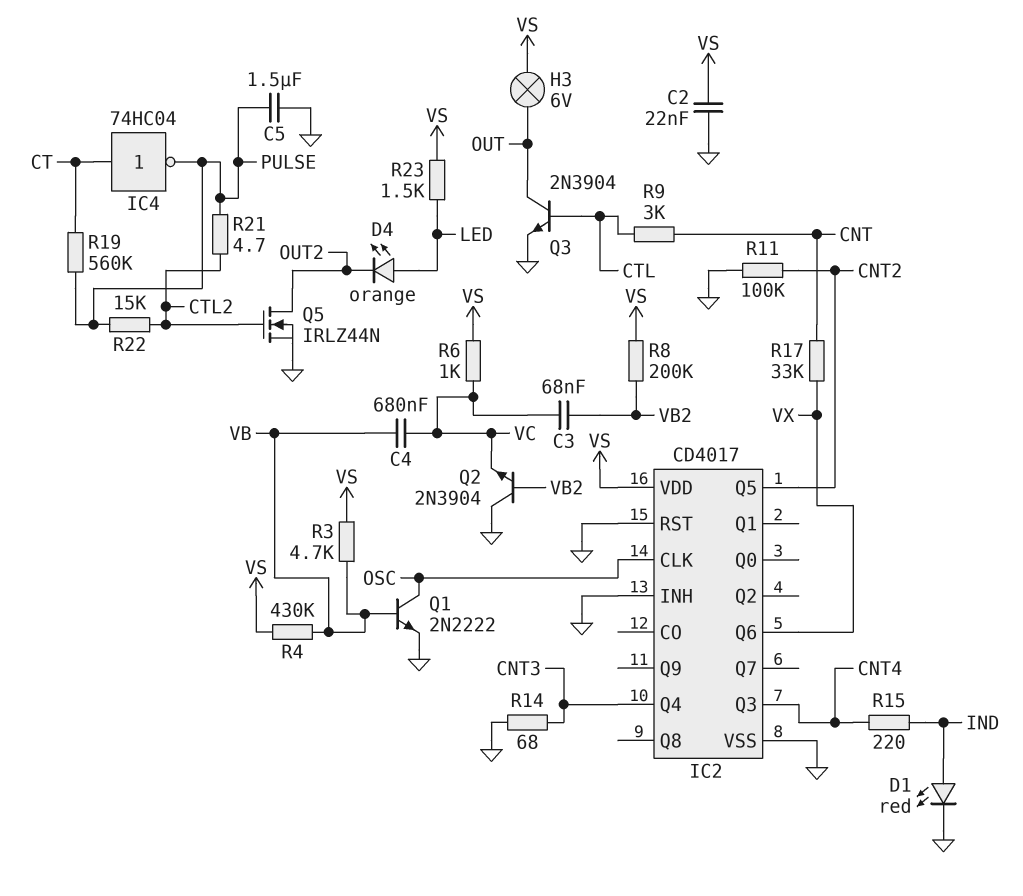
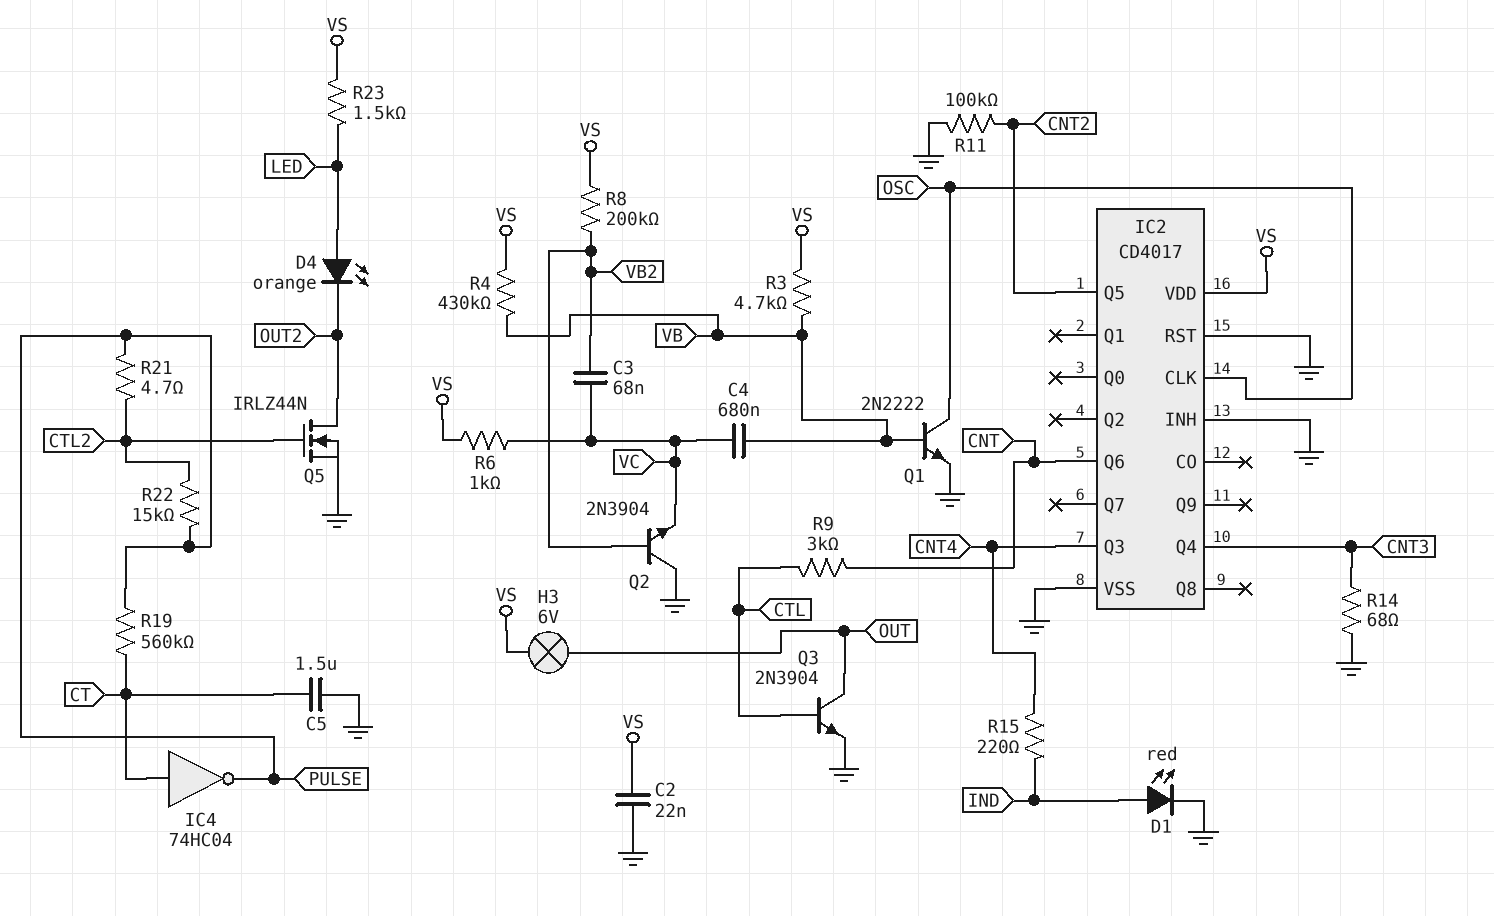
C5: 1.5uF (GND, PULSE) -> 1.5uF (CT, GND)
IC2 pin Q6: VX -> CNT
R17: 33k (CNT, VX) -> none

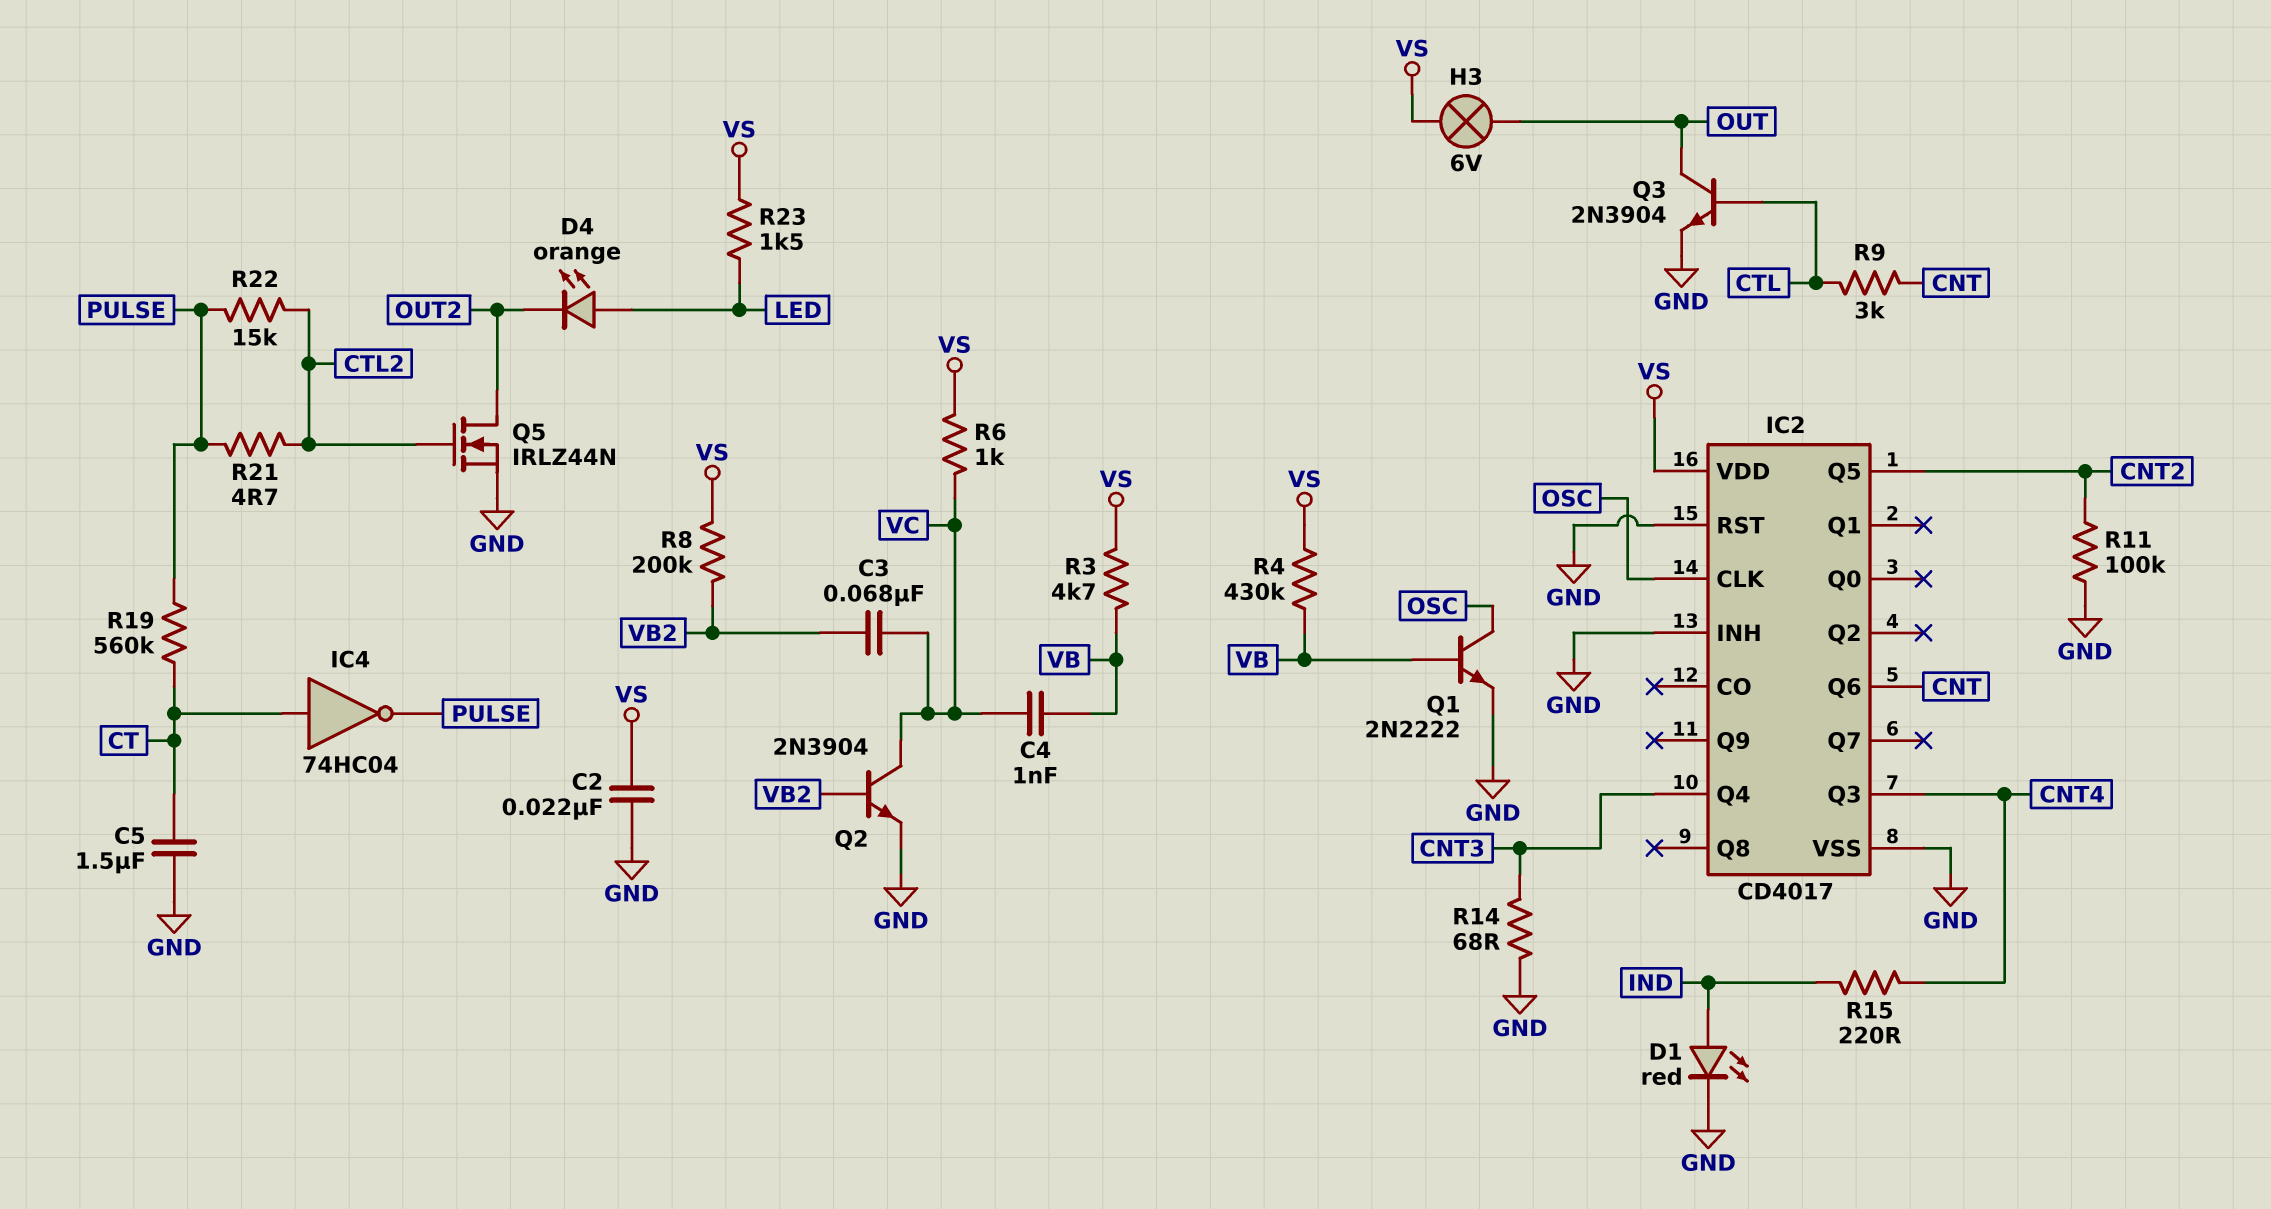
C4: 680nF (VB, VC) -> 1nF (VB, VC)
Q2: NPN 2N3904 (B VB2, C GND, E VC) -> NPN 2N3904 (B VB2, C VC, E GND)

